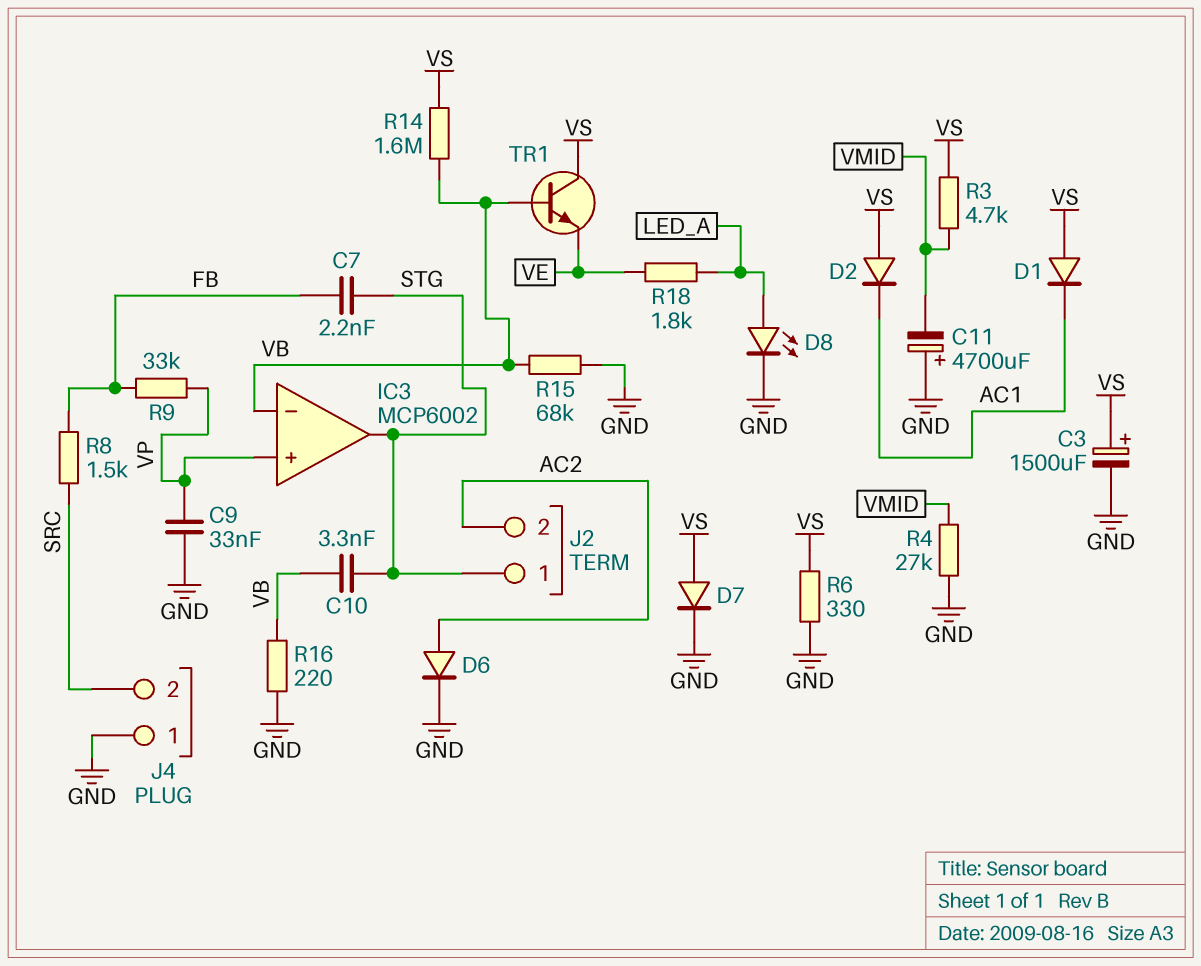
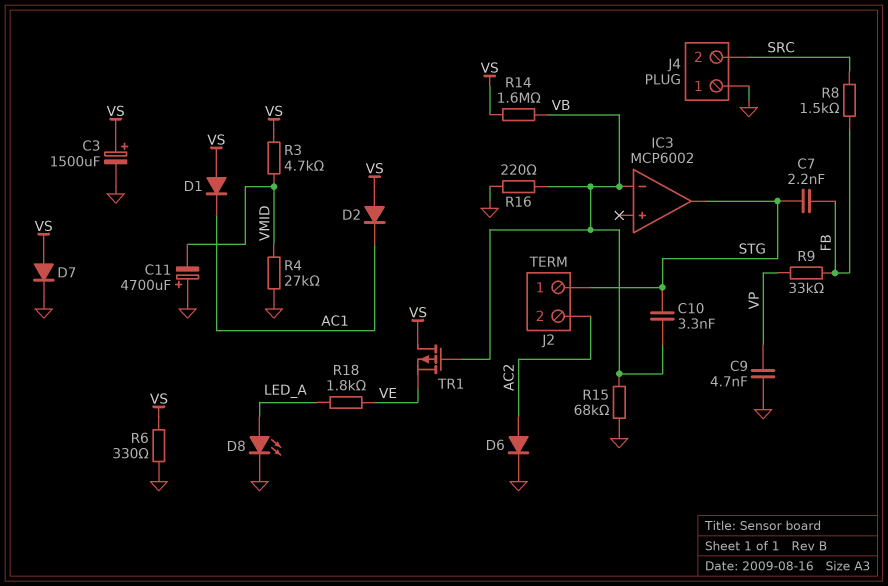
C9: 33nF (GND, VP) -> 4.7nF (GND, VP)
IC3 pin in+: VP -> none
TR1: NPN (B VB, C VS, E VE) -> PMOS (G VB, D VS, S VE)

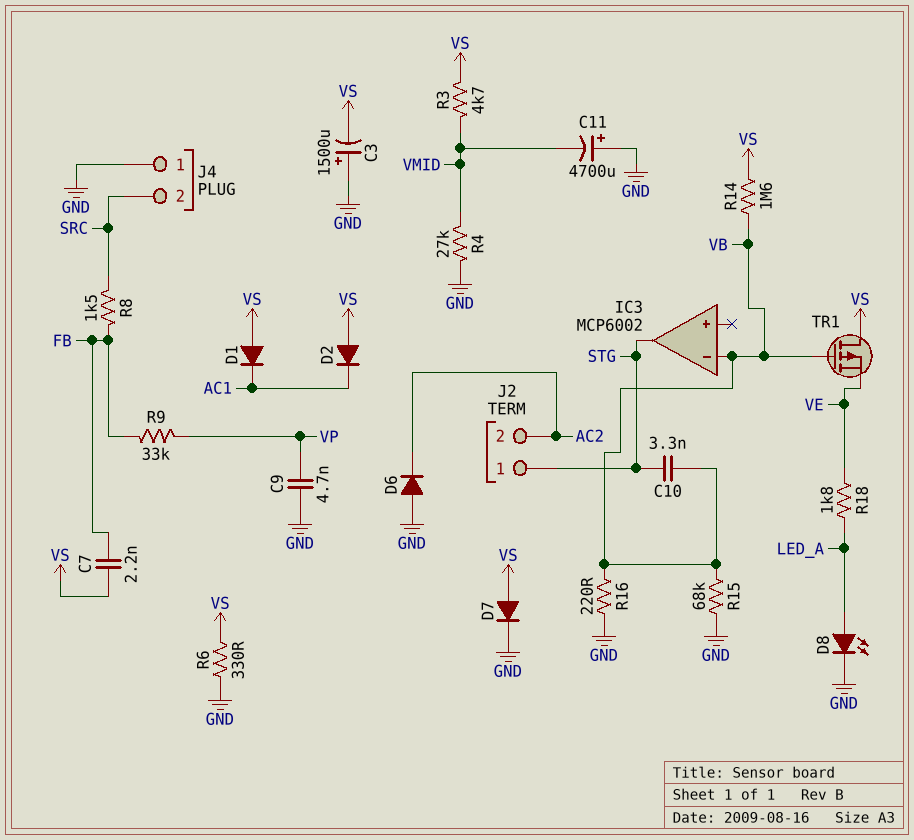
C3: 1500uF (plus VS, minus GND) -> 1500uF (plus GND, minus VS)
C7: 2.2nF (FB, STG) -> 2.2nF (FB, VS)
D6: diode (A AC2, K GND) -> diode (A GND, K AC2)

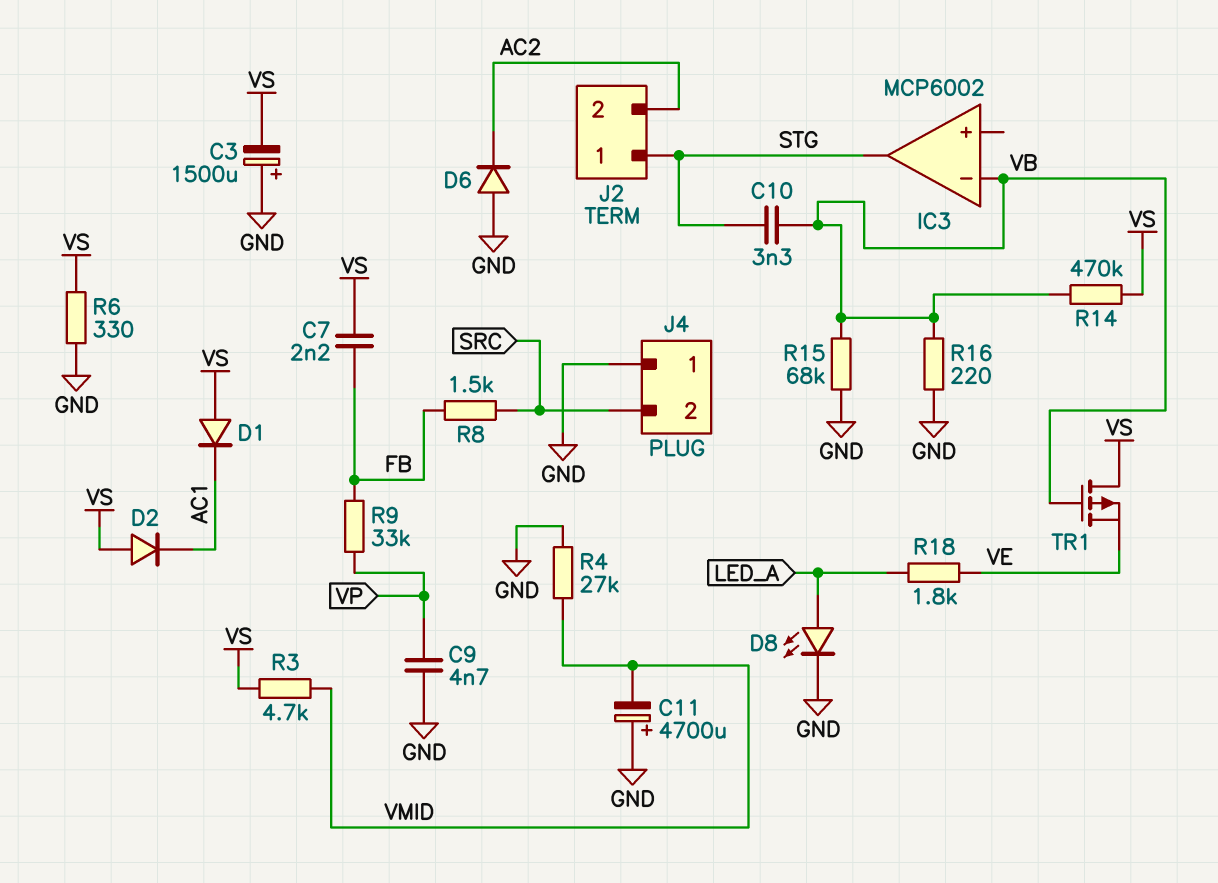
D7: diode (A VS, K GND) -> none
R14: 1.6M (VB, VS) -> 470k (VB, VS)

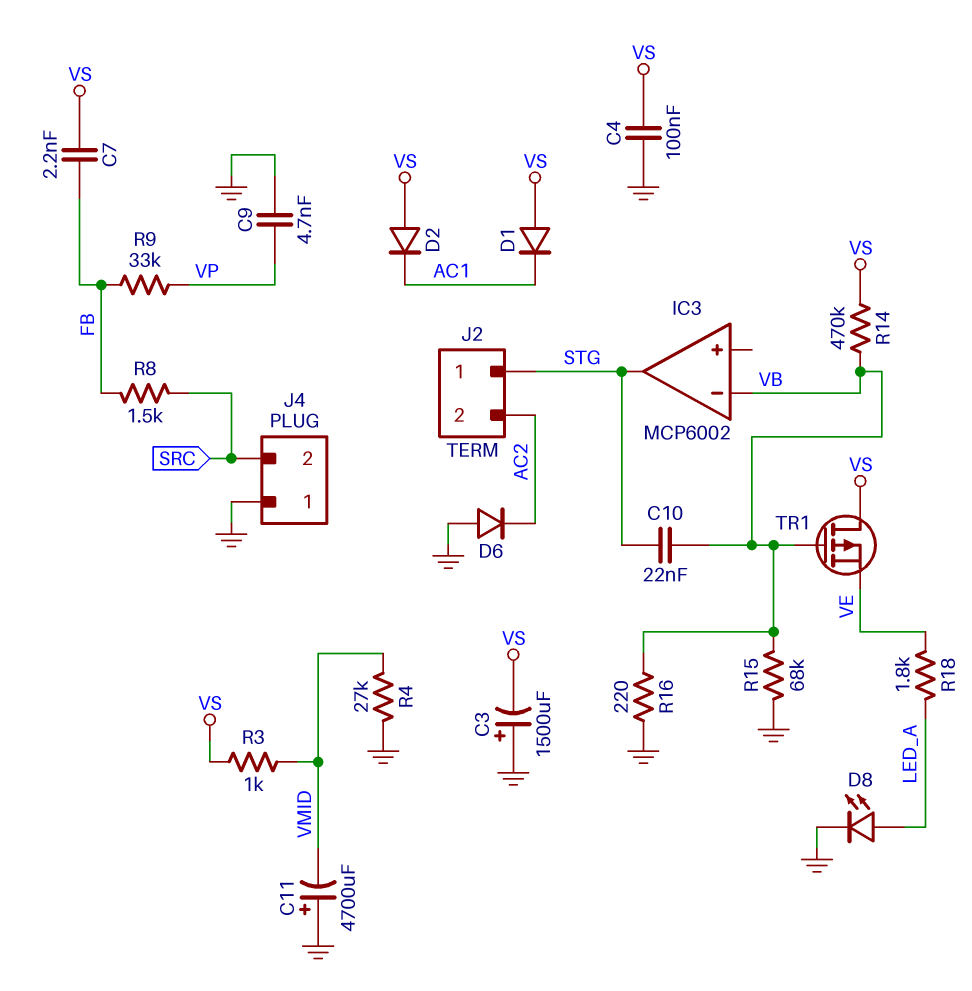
C4: none -> 100nF (GND, VS)
C10: 3.3nF (STG, VB) -> 22nF (STG, VB)
R3: 4.7k (VMID, VS) -> 1k (VMID, VS)
R6: 330 (GND, VS) -> none

